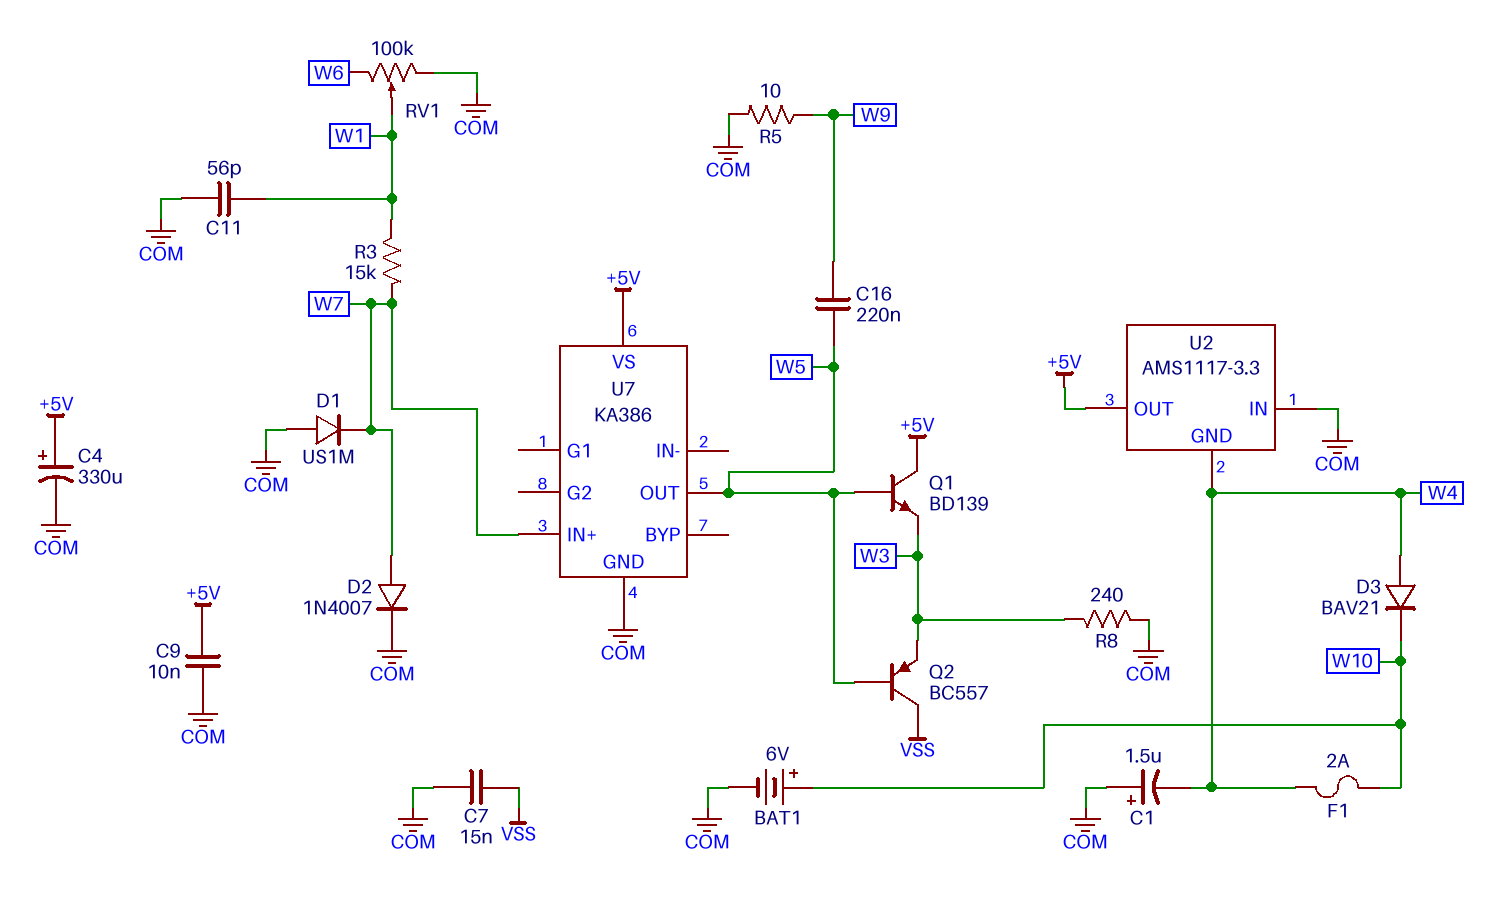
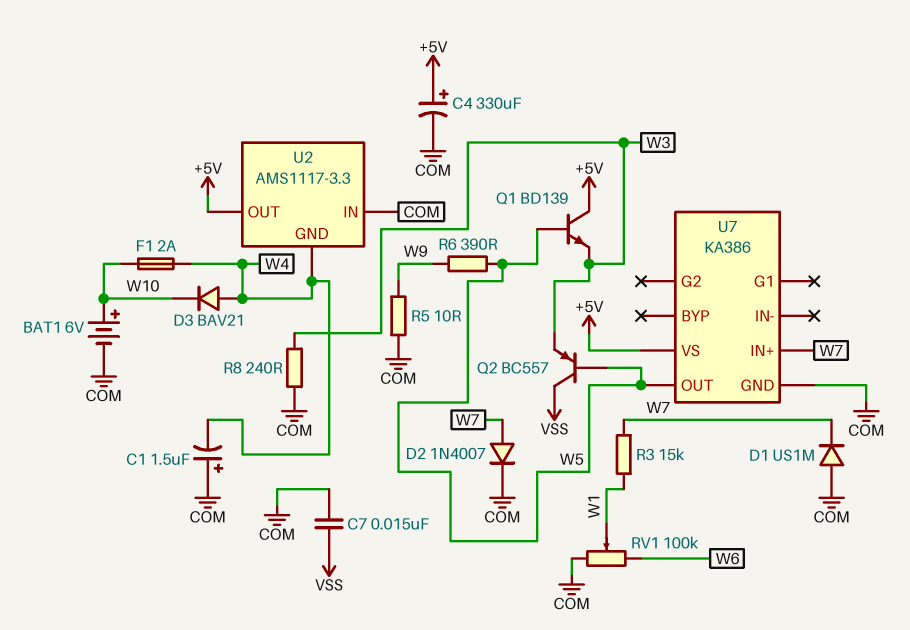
C9: 10nF (+5V, COM) -> none
C11: 56pF (COM, W1) -> none
C16: 220nF (W5, W9) -> none
R6: none -> 390 (W5, W9)

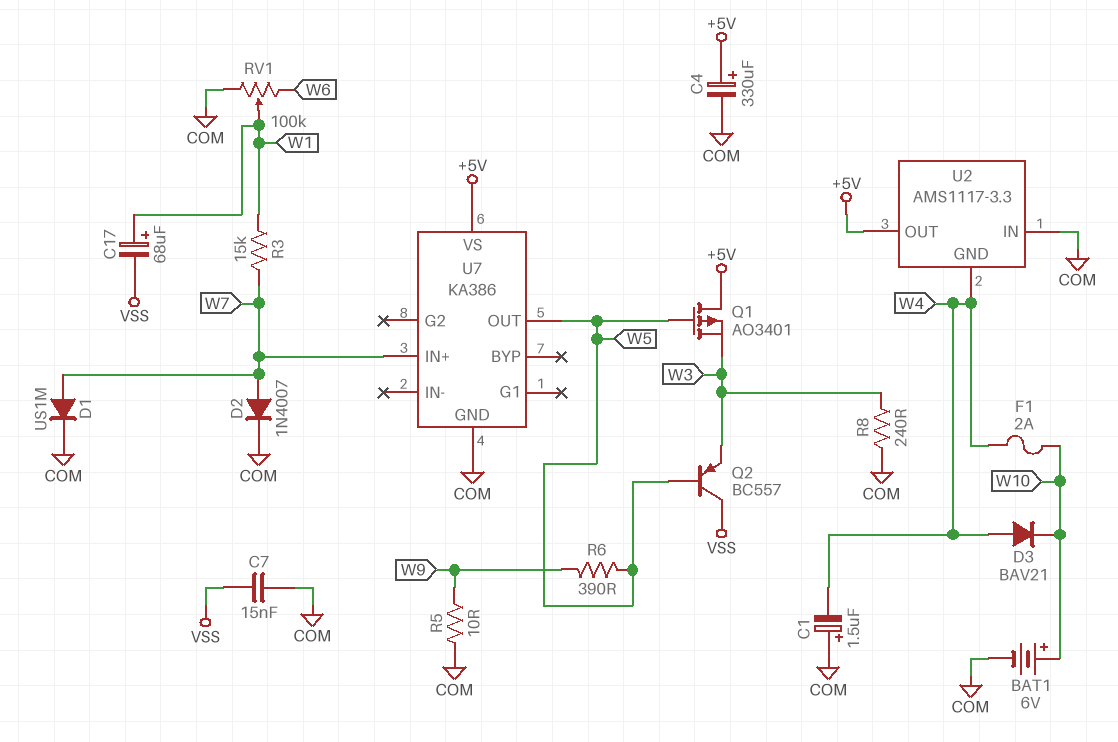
C17: none -> 68uF (plus W1, minus VSS)
D1: diode US1M (A COM, K W7) -> diode US1M (A W7, K COM)
Q1: NPN BD139 (B W5, C +5V, E W3) -> PMOS AO3401 (G W5, D +5V, S W3)

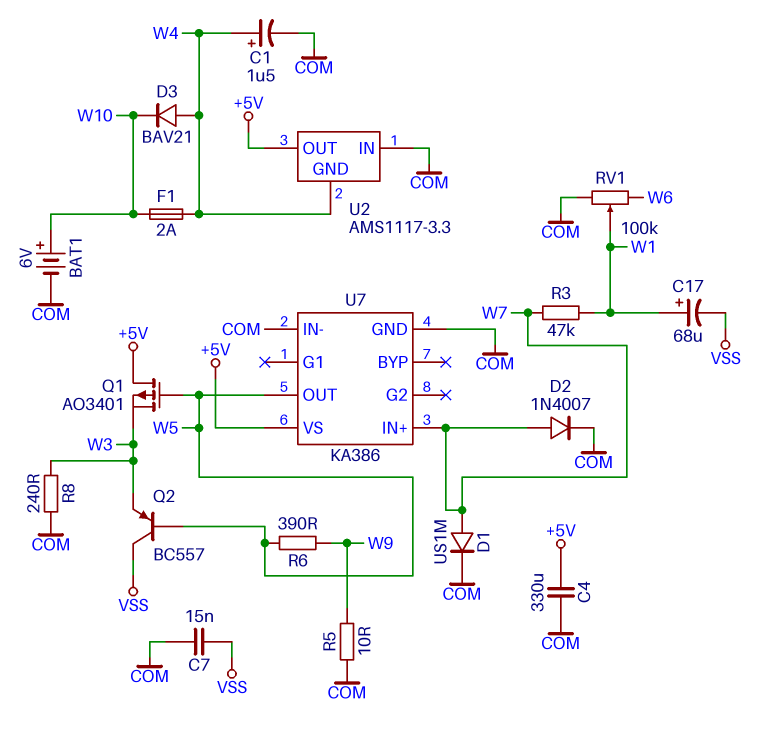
C1: 1.5uF (plus COM, minus W4) -> 1.5uF (plus W4, minus COM)
C4: 330uF (plus +5V, minus COM) -> 330uF (+5V, COM)
R3: 15k (W1, W7) -> 47k (W1, W7)
U7 pin IN-: none -> COM

